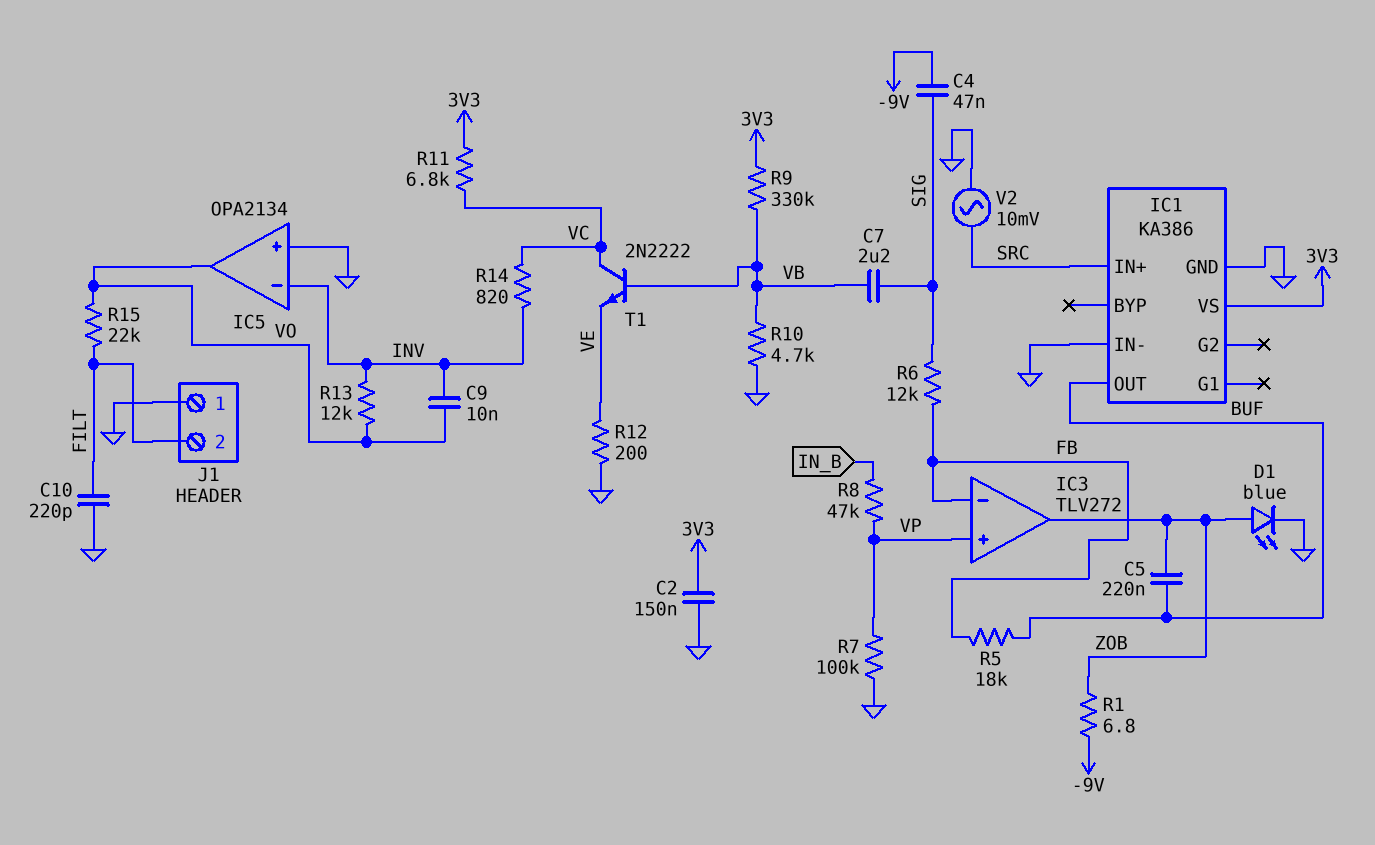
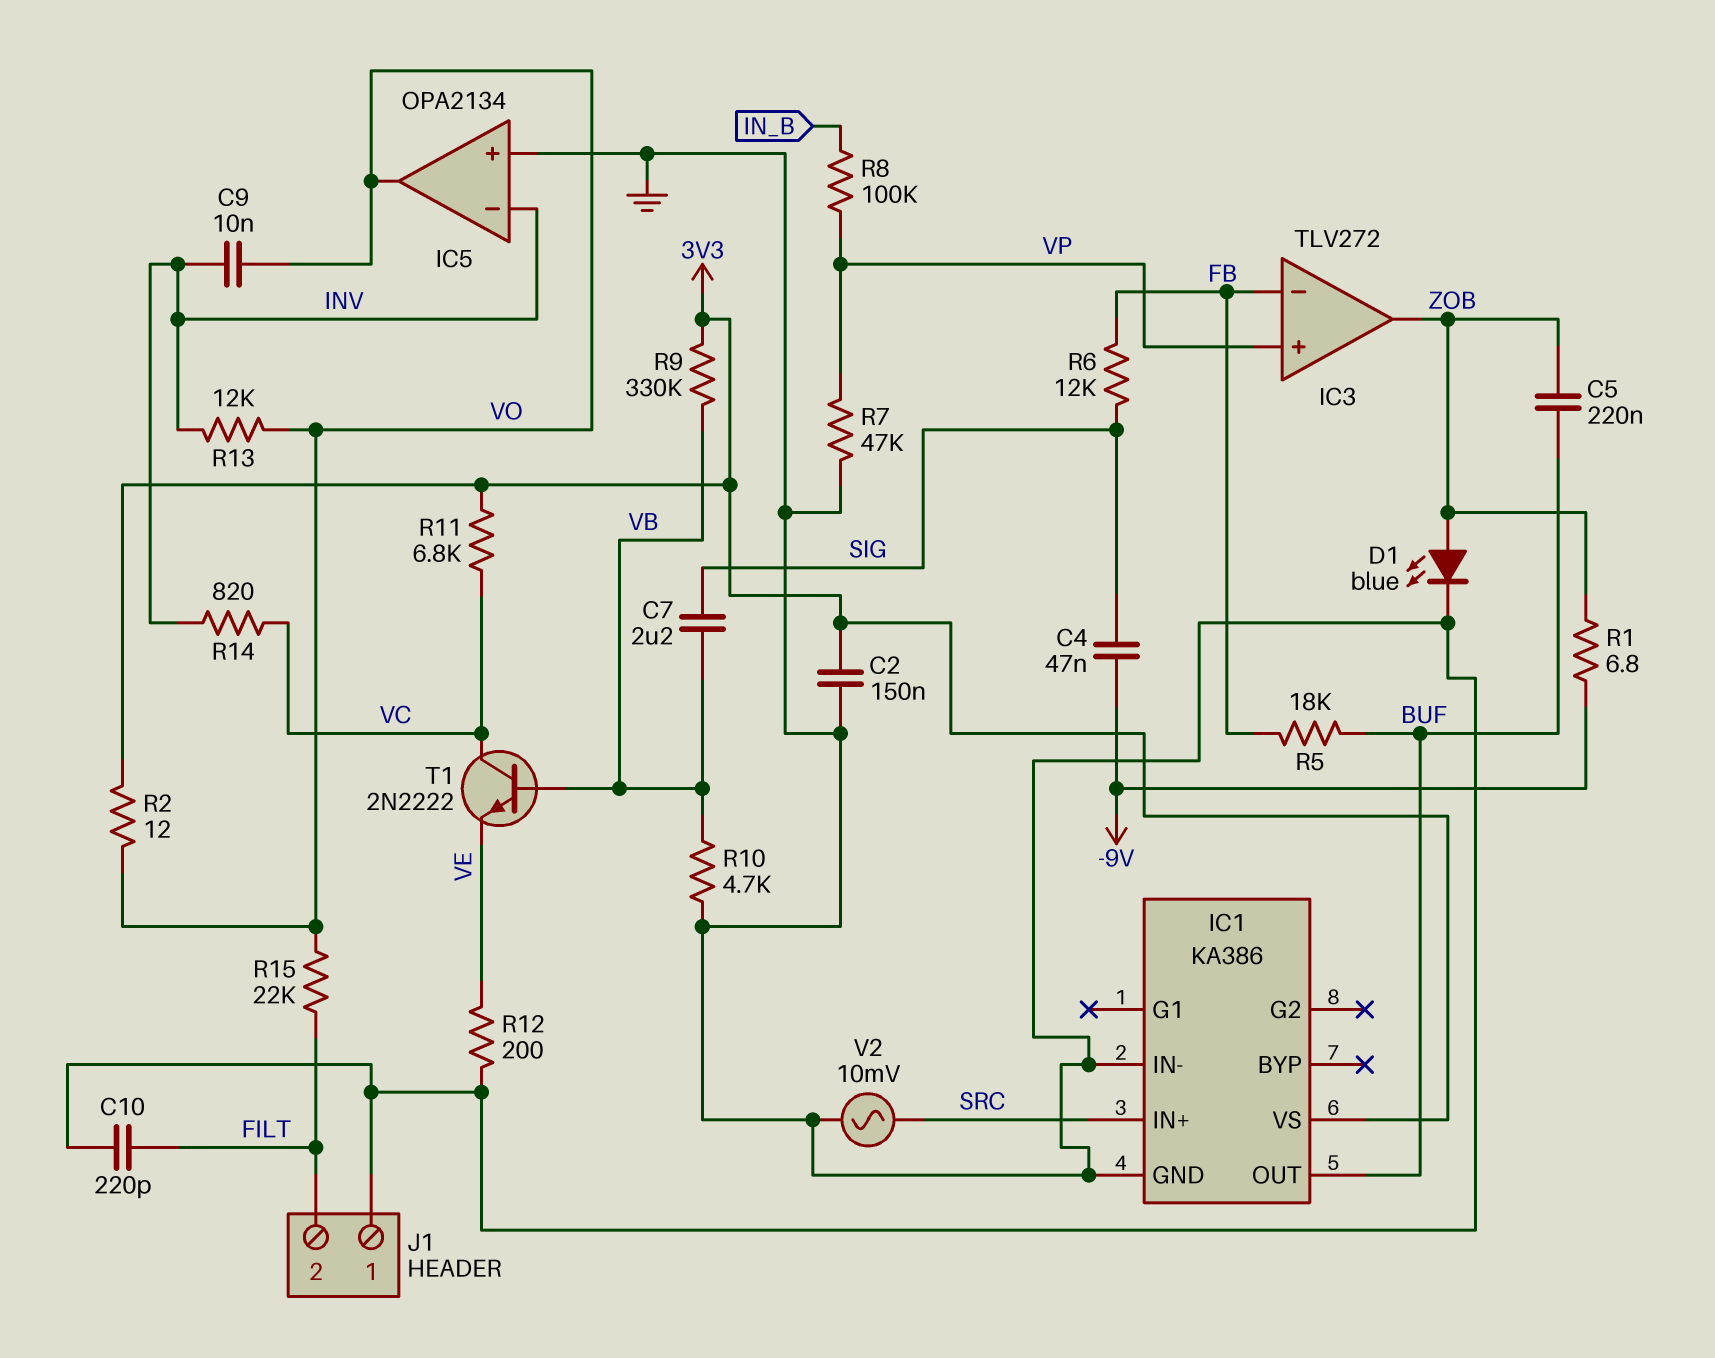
R2: none -> 12 (3V3, VO)
R7: 100k (GND, VP) -> 47k (GND, VP)
R8: 47k (IN_B, VP) -> 100k (IN_B, VP)

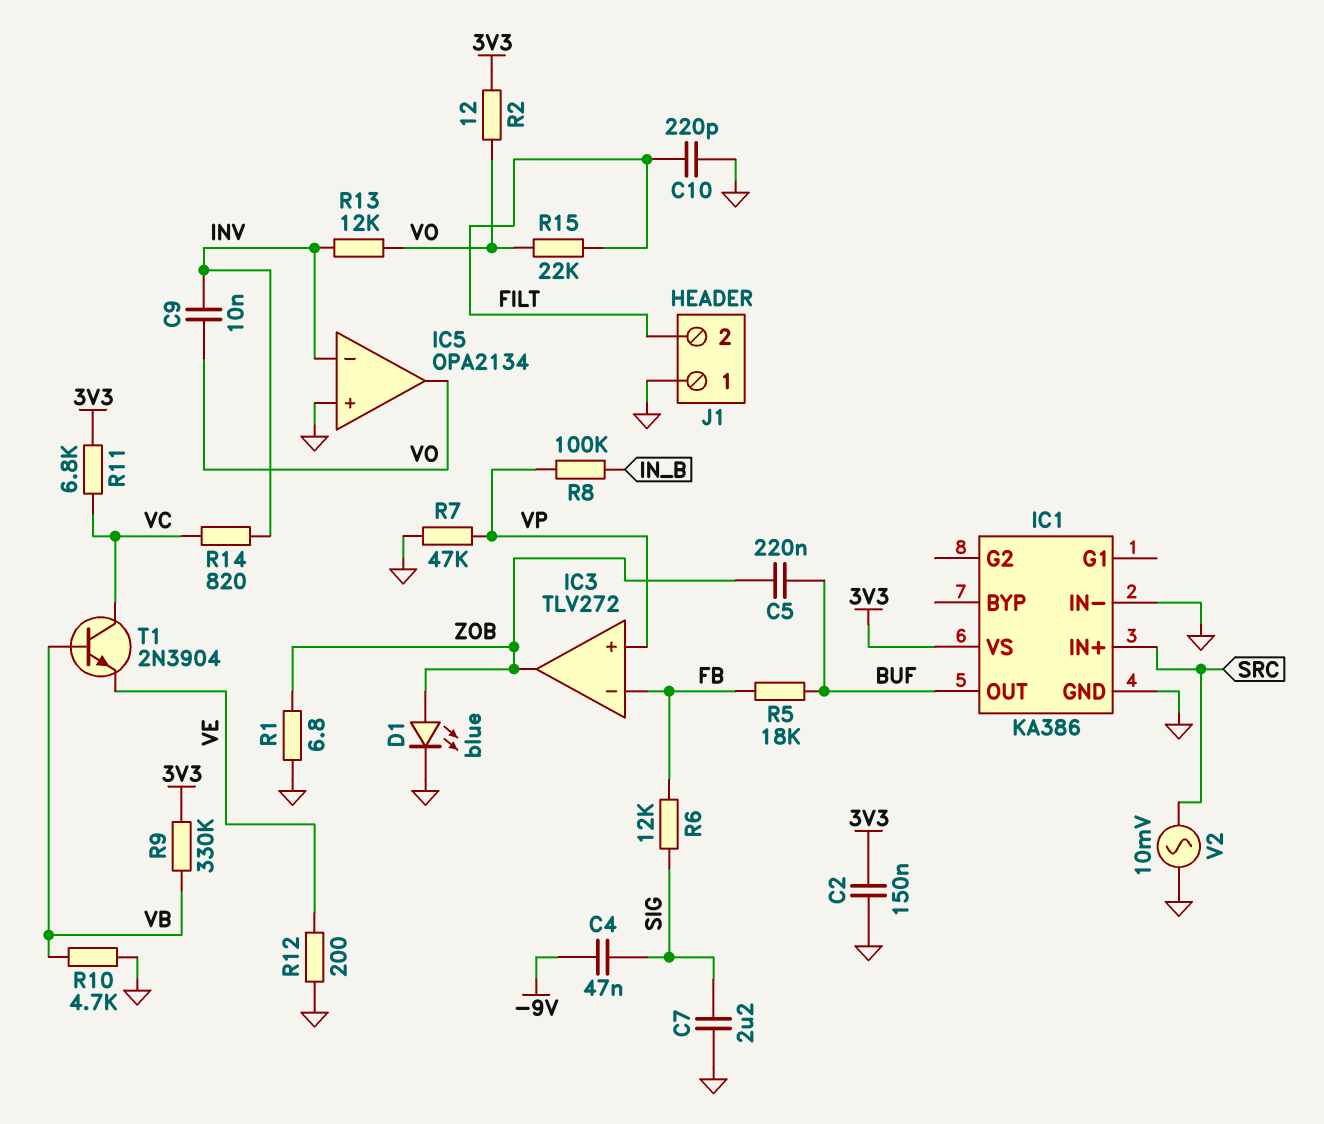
C7: 2.2uF (SIG, VB) -> 2.2uF (GND, SIG)
R1: 6.8 (-9V, ZOB) -> 6.8 (GND, ZOB)
T1: NPN 2N2222 (B VB, C VC, E VE) -> NPN 2N3904 (B VB, C VC, E VE)

